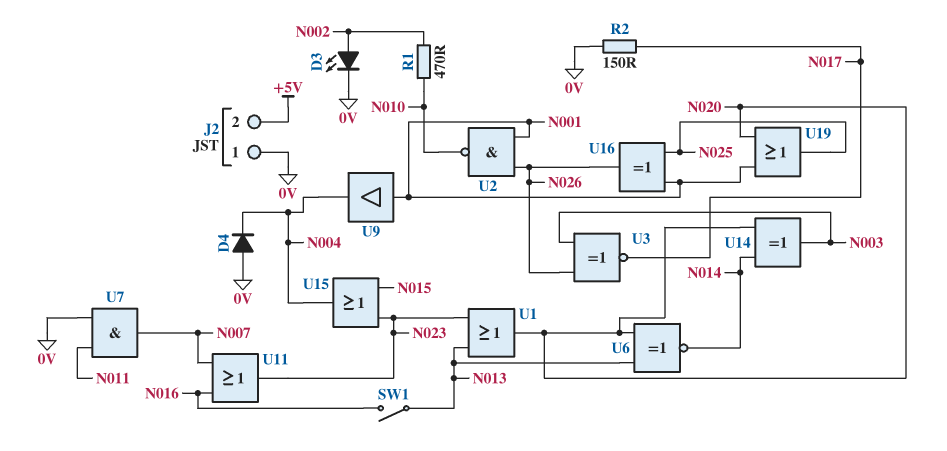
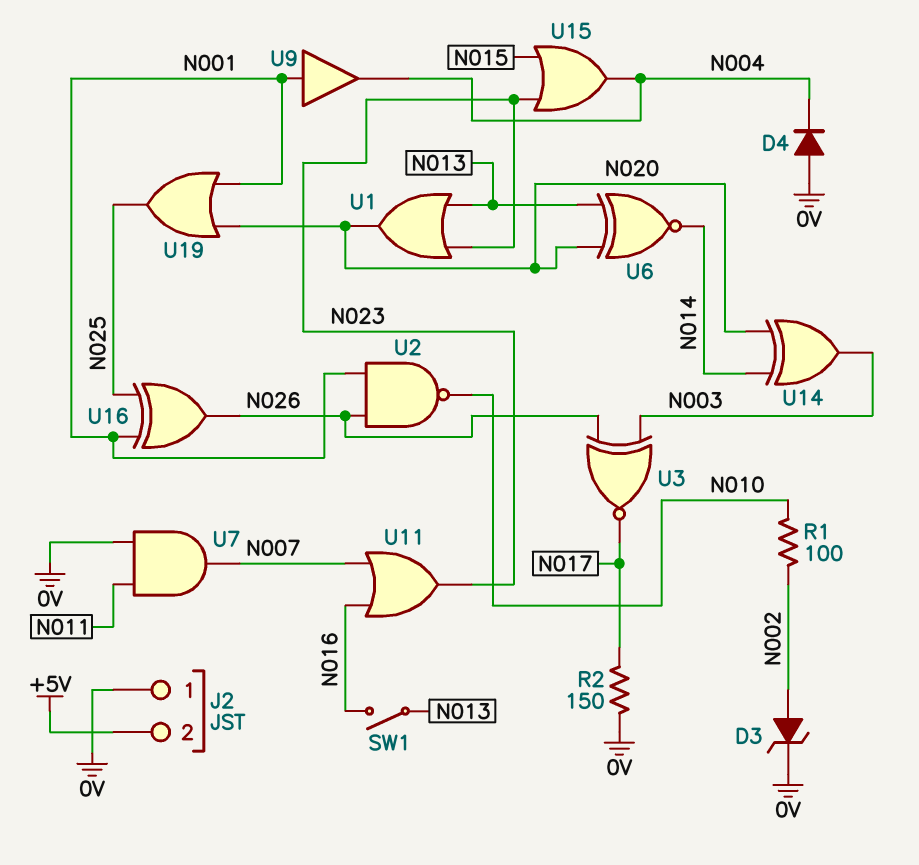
D3: LED (A N002, K 0V) -> zener (A N002, K 0V)
R1: 470 (N002, N010) -> 100 (N002, N010)

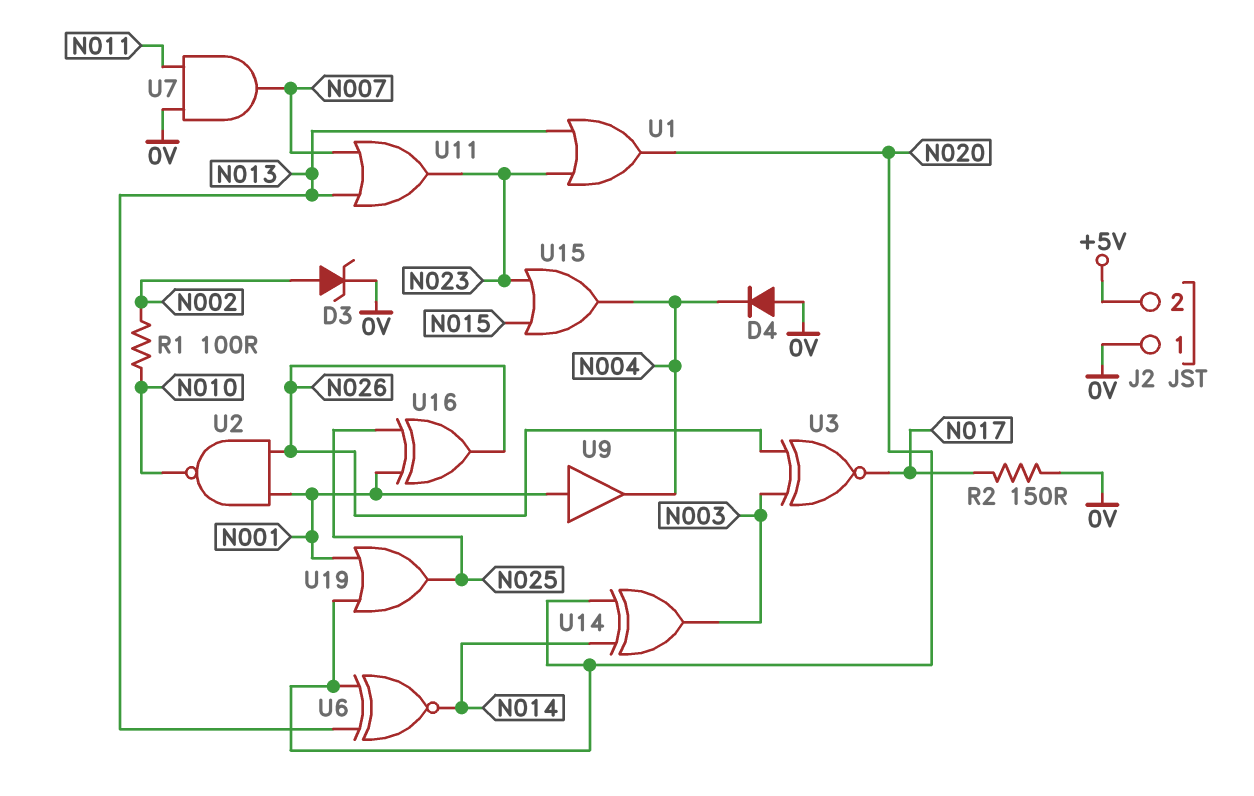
SW1: switch (N013, N016) -> none
U11: OR (in N007, in N016, out N023) -> OR (in N007, in N013, out N023)

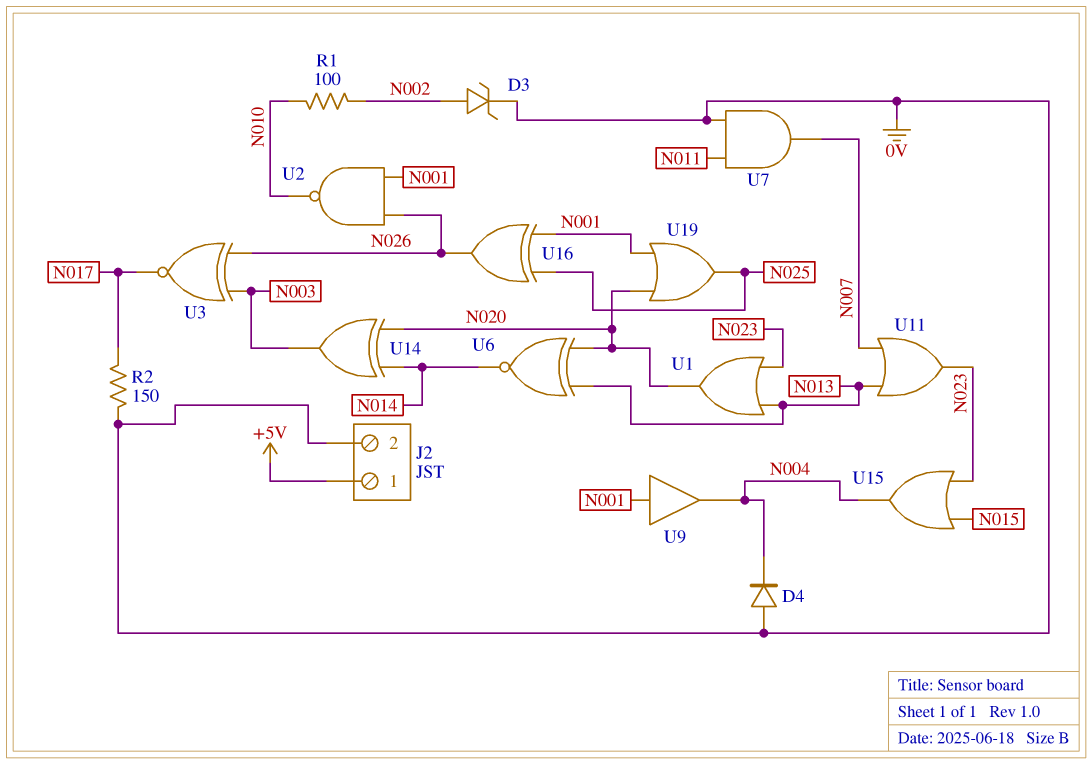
J2 pin 1: 0V -> +5V
J2 pin 2: +5V -> 0V

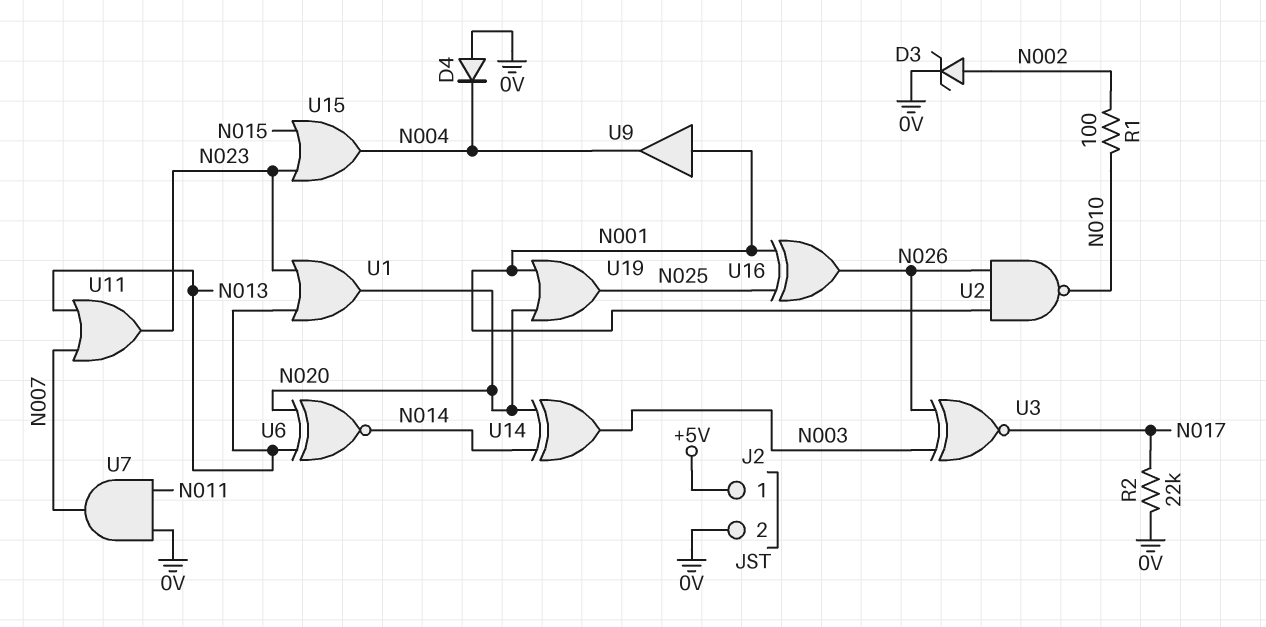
R2: 150 (0V, N017) -> 22k (0V, N017)

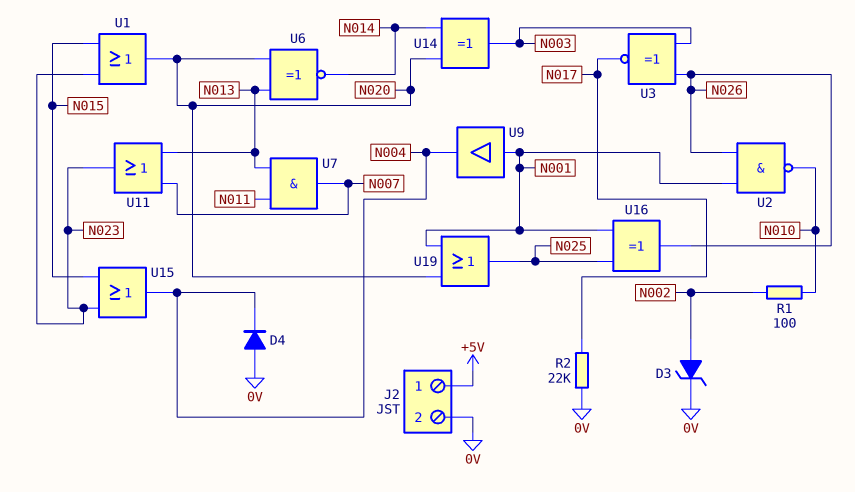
U1: OR (in N013, in N023, out N020) -> OR (in N015, in N023, out N020)
U7: AND (in 0V, in N011, out N007) -> AND (in N011, in N013, out N007)

